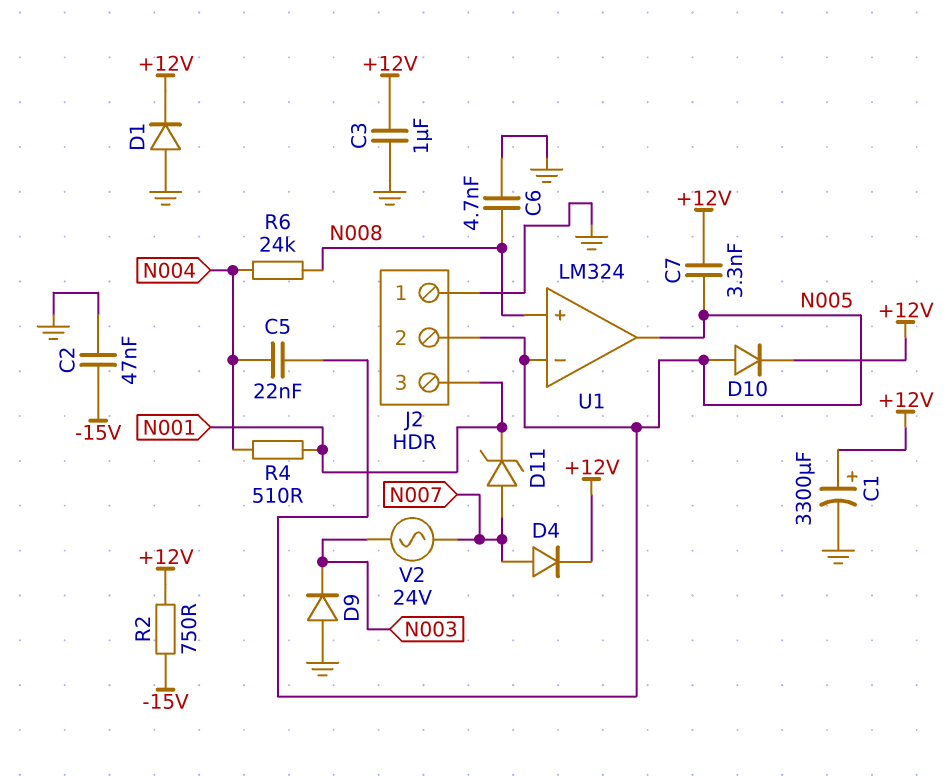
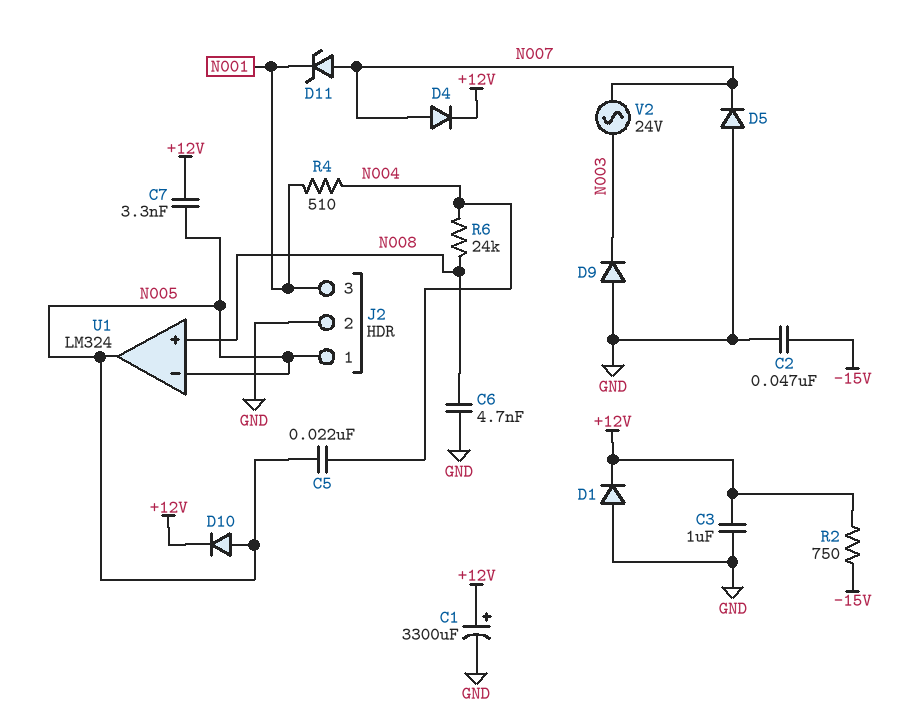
D5: none -> diode (A GND, K N007)
J2 pin 1: GND -> N005
J2 pin 2: N005 -> GND

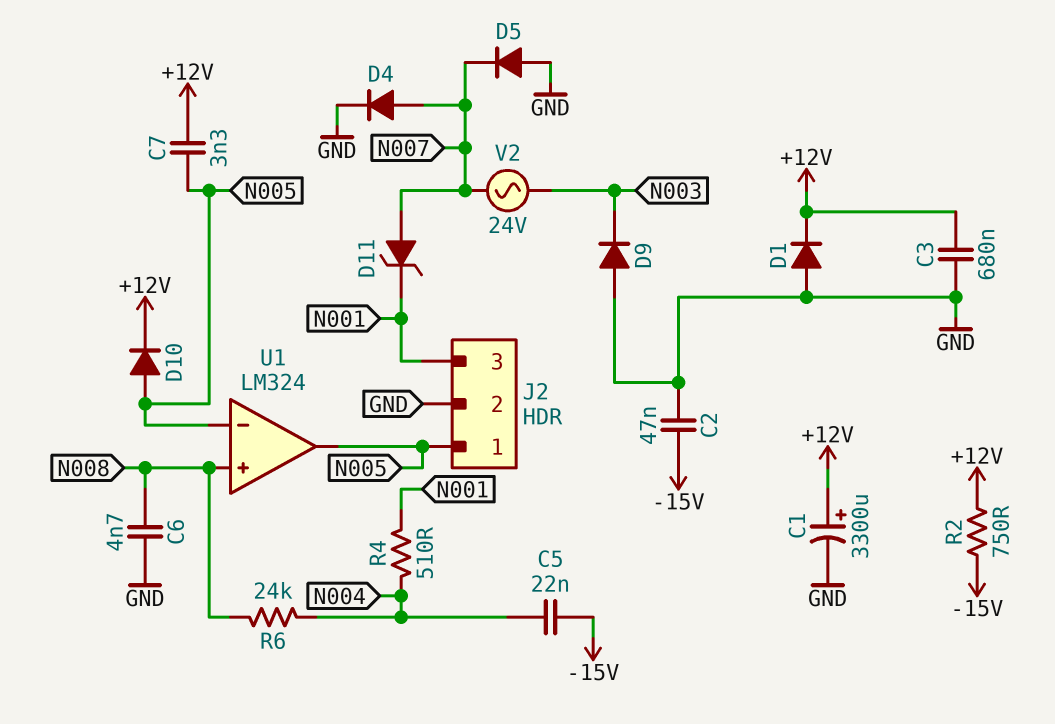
C3: 1uF (+12V, GND) -> 680nF (+12V, GND)
C5: 22nF (N004, N005) -> 22nF (-15V, N004)
D4: diode (A N007, K +12V) -> diode (A N007, K GND)

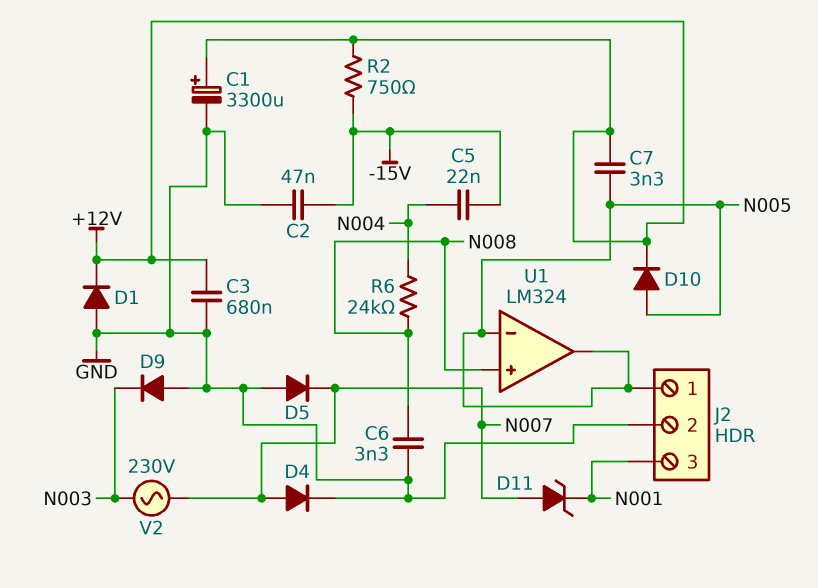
C6: 4.7nF (GND, N008) -> 3.3nF (GND, N008)
R4: 510 (N001, N004) -> none
V2: AC 24V (N003, N007) -> AC 230V (N003, N007)

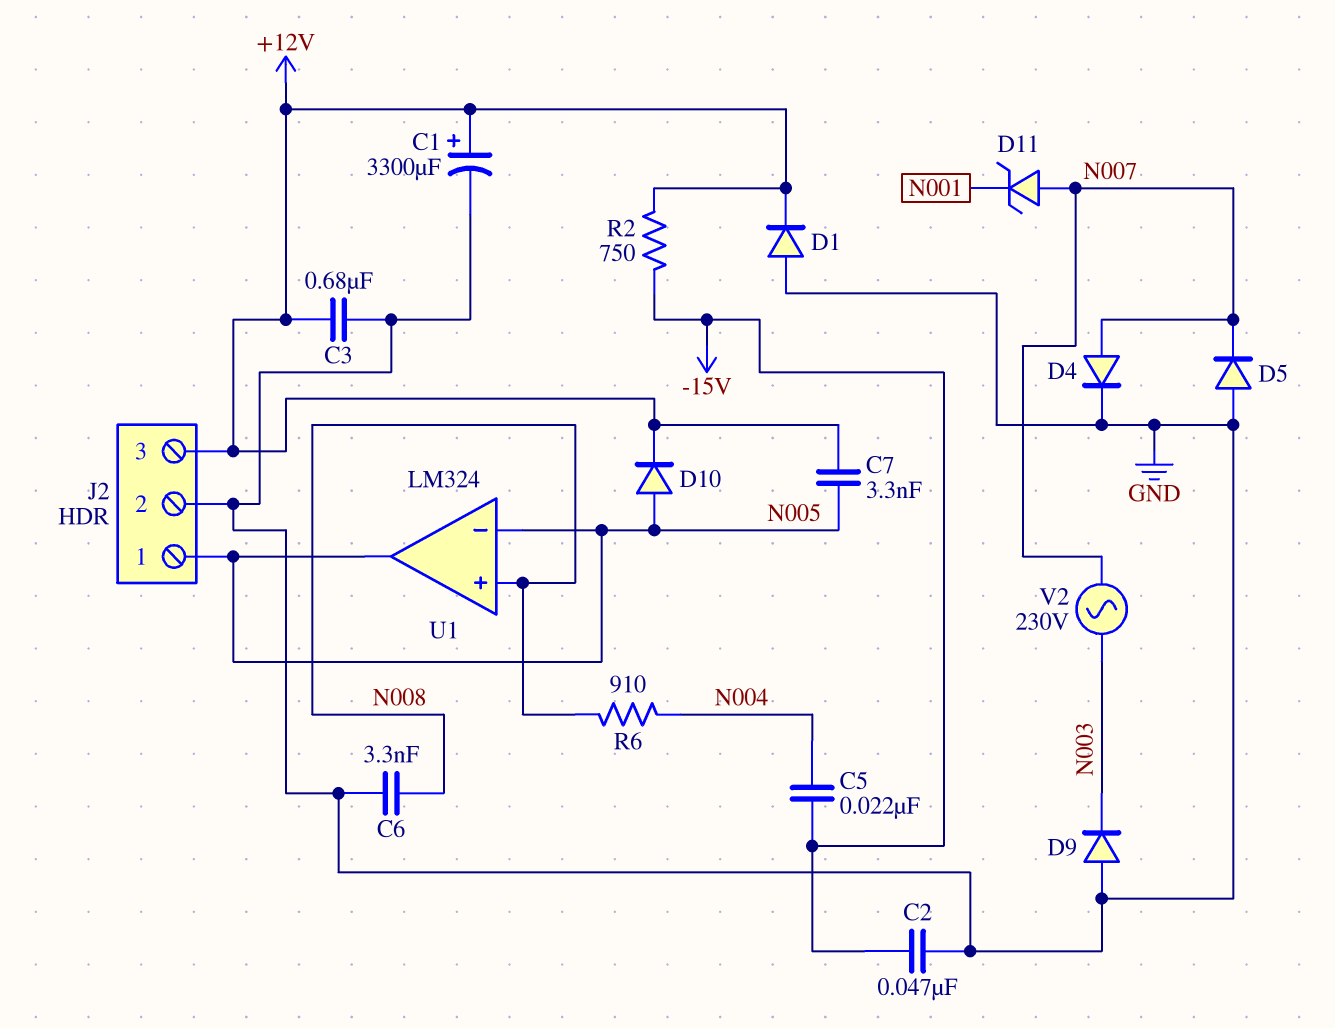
J2 pin 3: N001 -> +12V
R6: 24k (N004, N008) -> 910 (N004, N008)

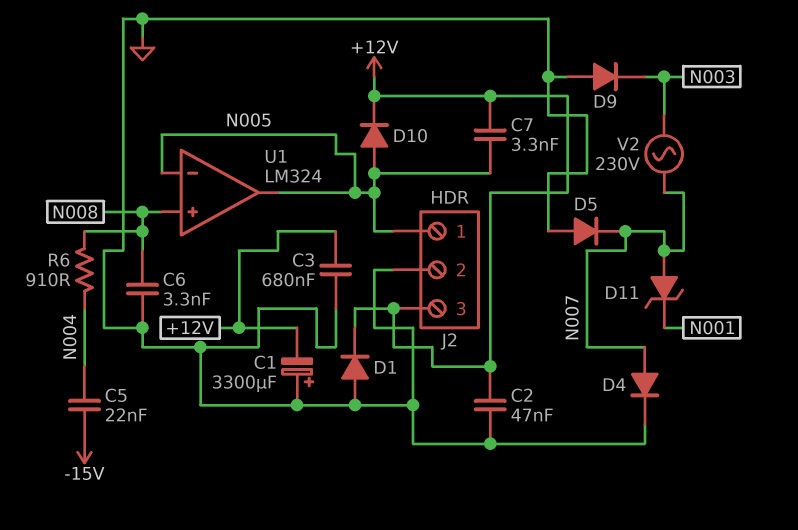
C1: 3300uF (plus +12V, minus GND) -> 3300uF (plus GND, minus +12V)
C2: 47nF (-15V, GND) -> 47nF (+12V, GND)
R2: 750 (+12V, -15V) -> none

